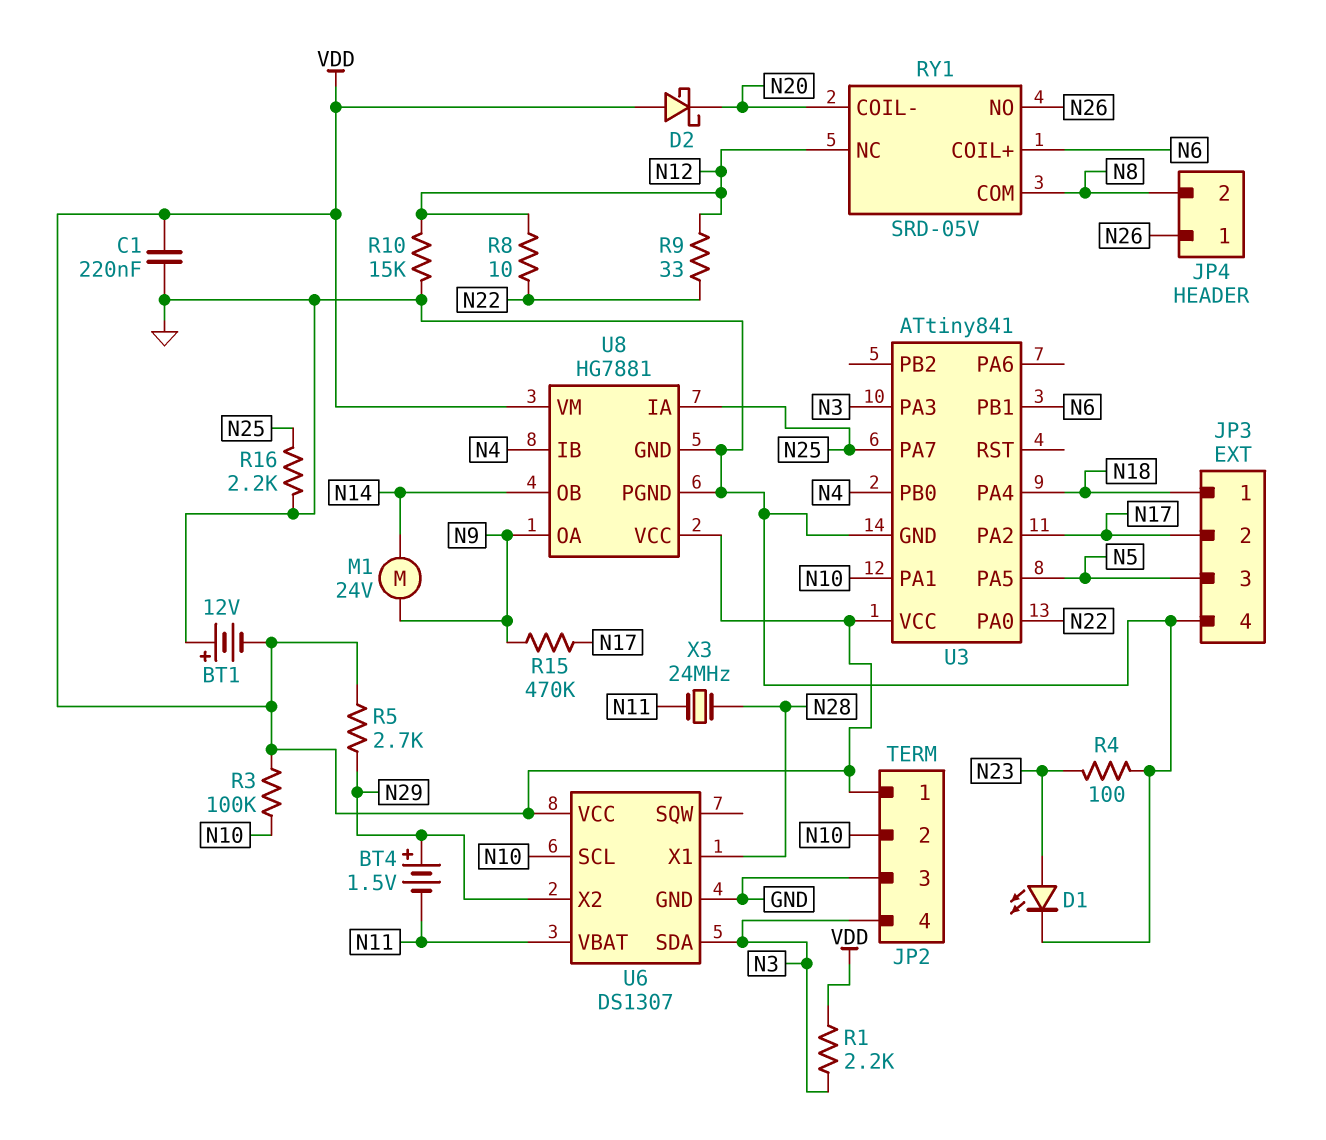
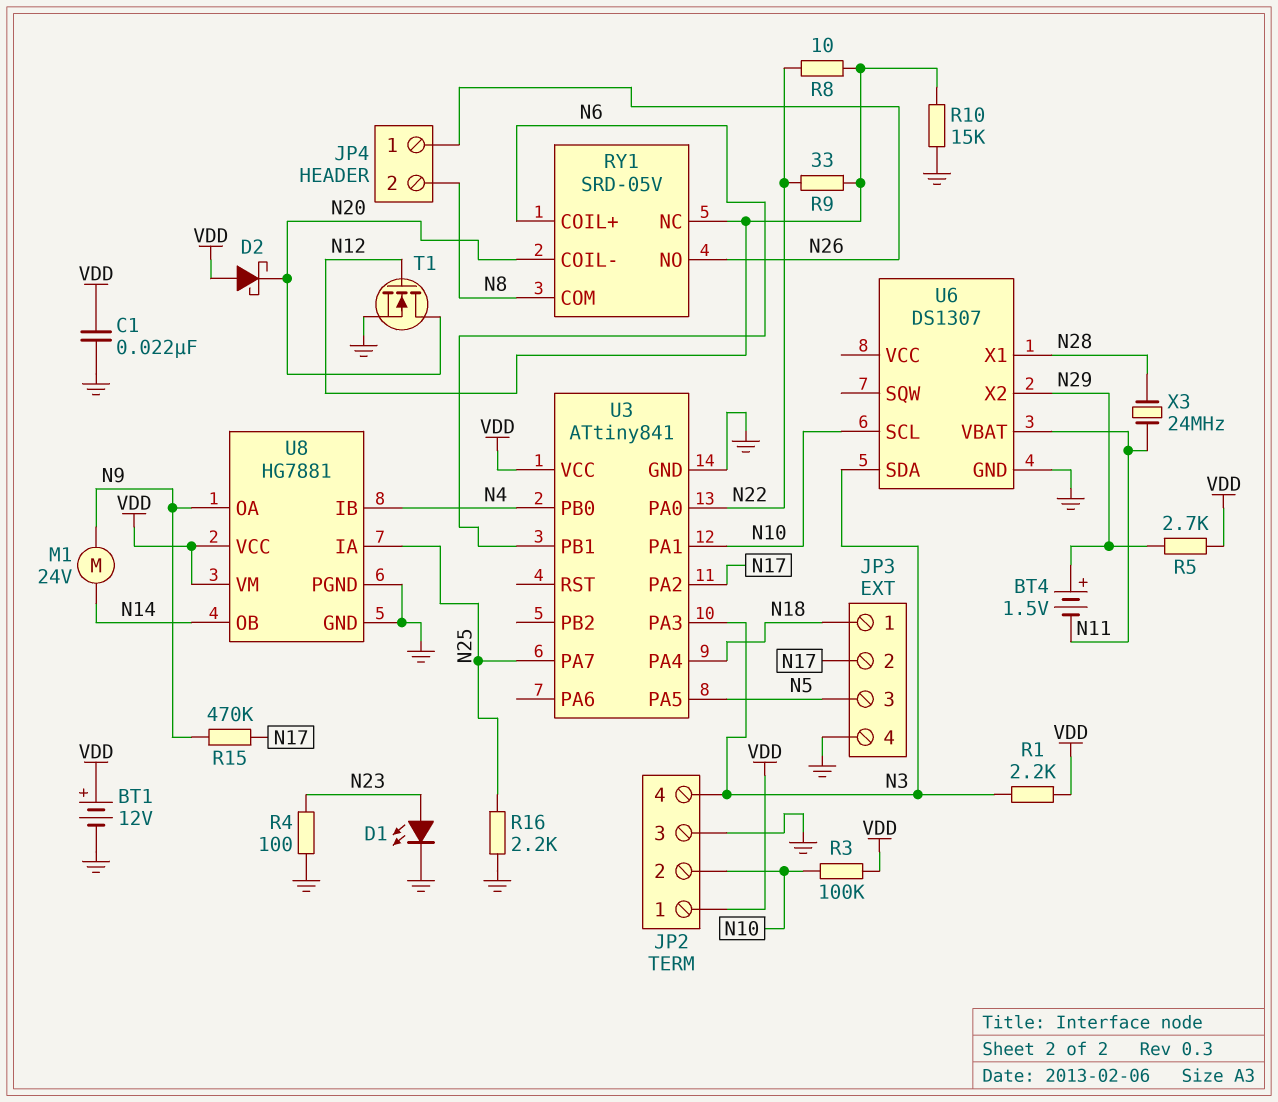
BT1: 12V (plus GND, minus VDD) -> 12V (plus VDD, minus GND)
C1: 220nF (GND, VDD) -> 22nF (GND, VDD)
T1: none -> NMOS (G N12, D N20, S GND)
U6 pin VCC: VDD -> none

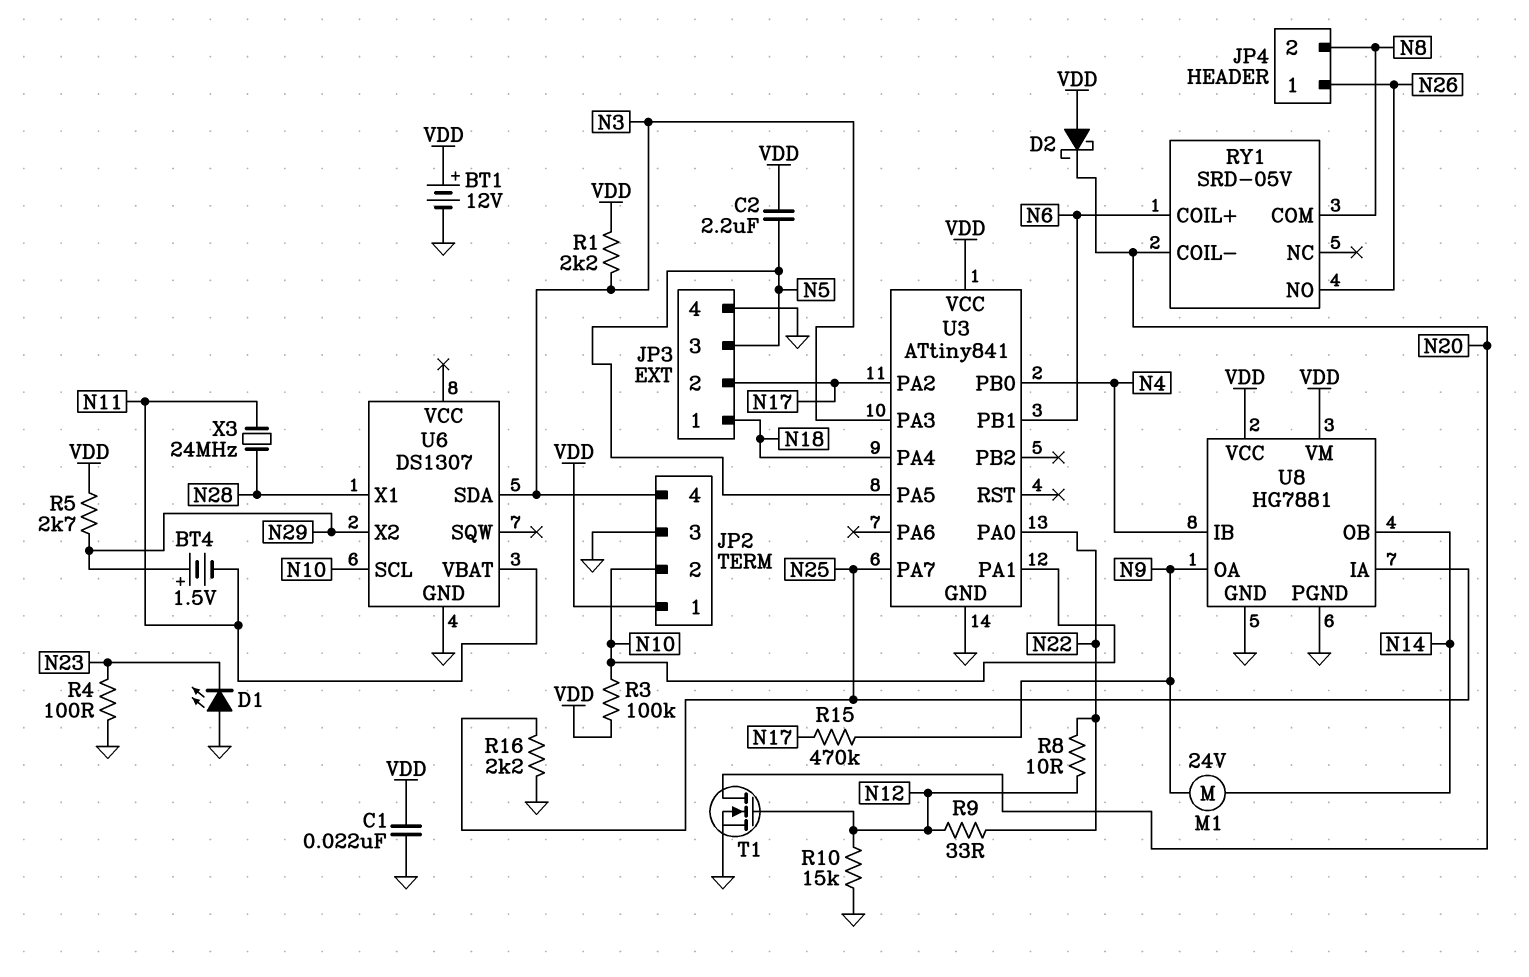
C2: none -> 2.2uF (N5, VDD)
D1: LED (A N23, K GND) -> LED (A GND, K N23)
RY1 pin NC: N12 -> none

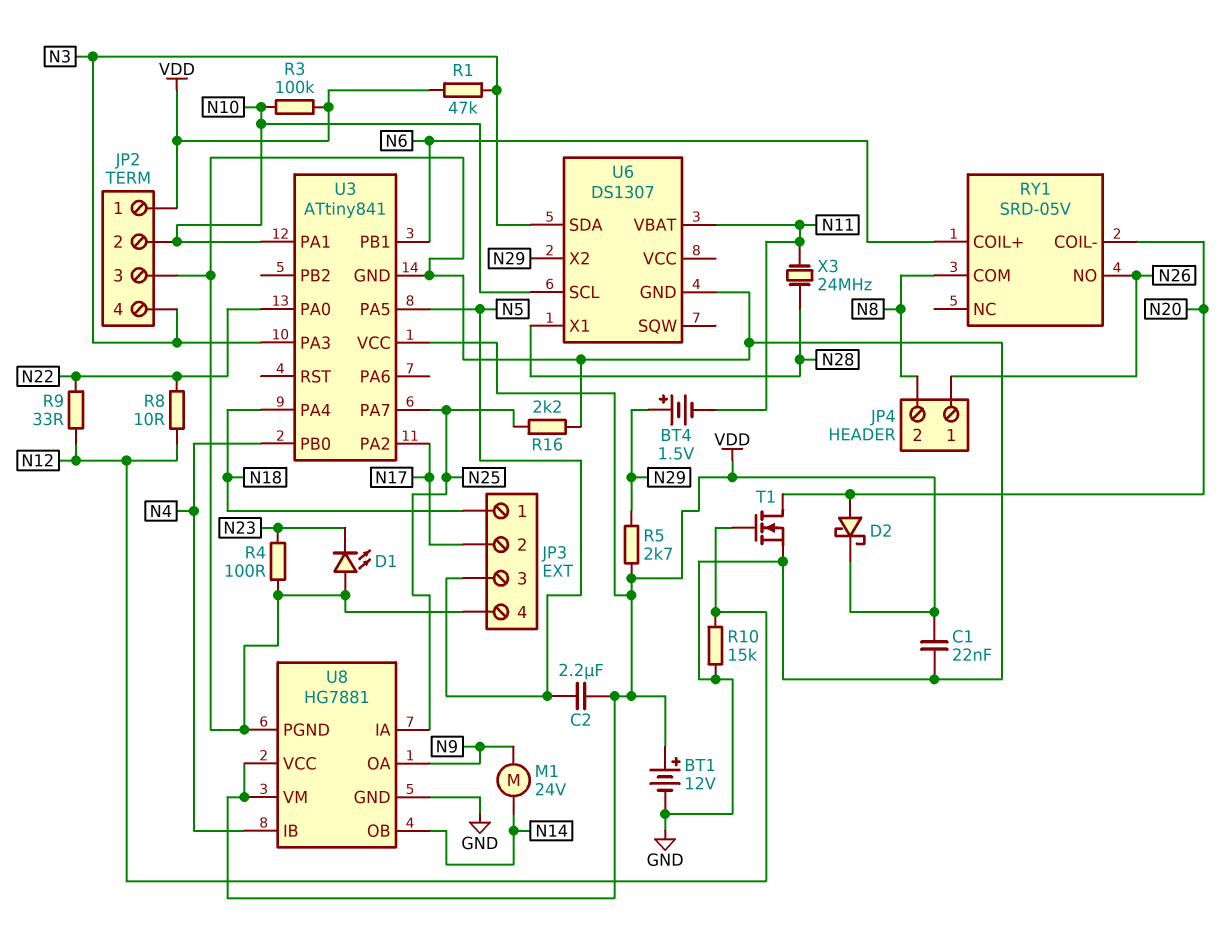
D2: schottky (A VDD, K N20) -> schottky (A N20, K VDD)
R1: 2.2k (N3, VDD) -> 47k (N3, VDD)
R15: 470k (N9, N17) -> none

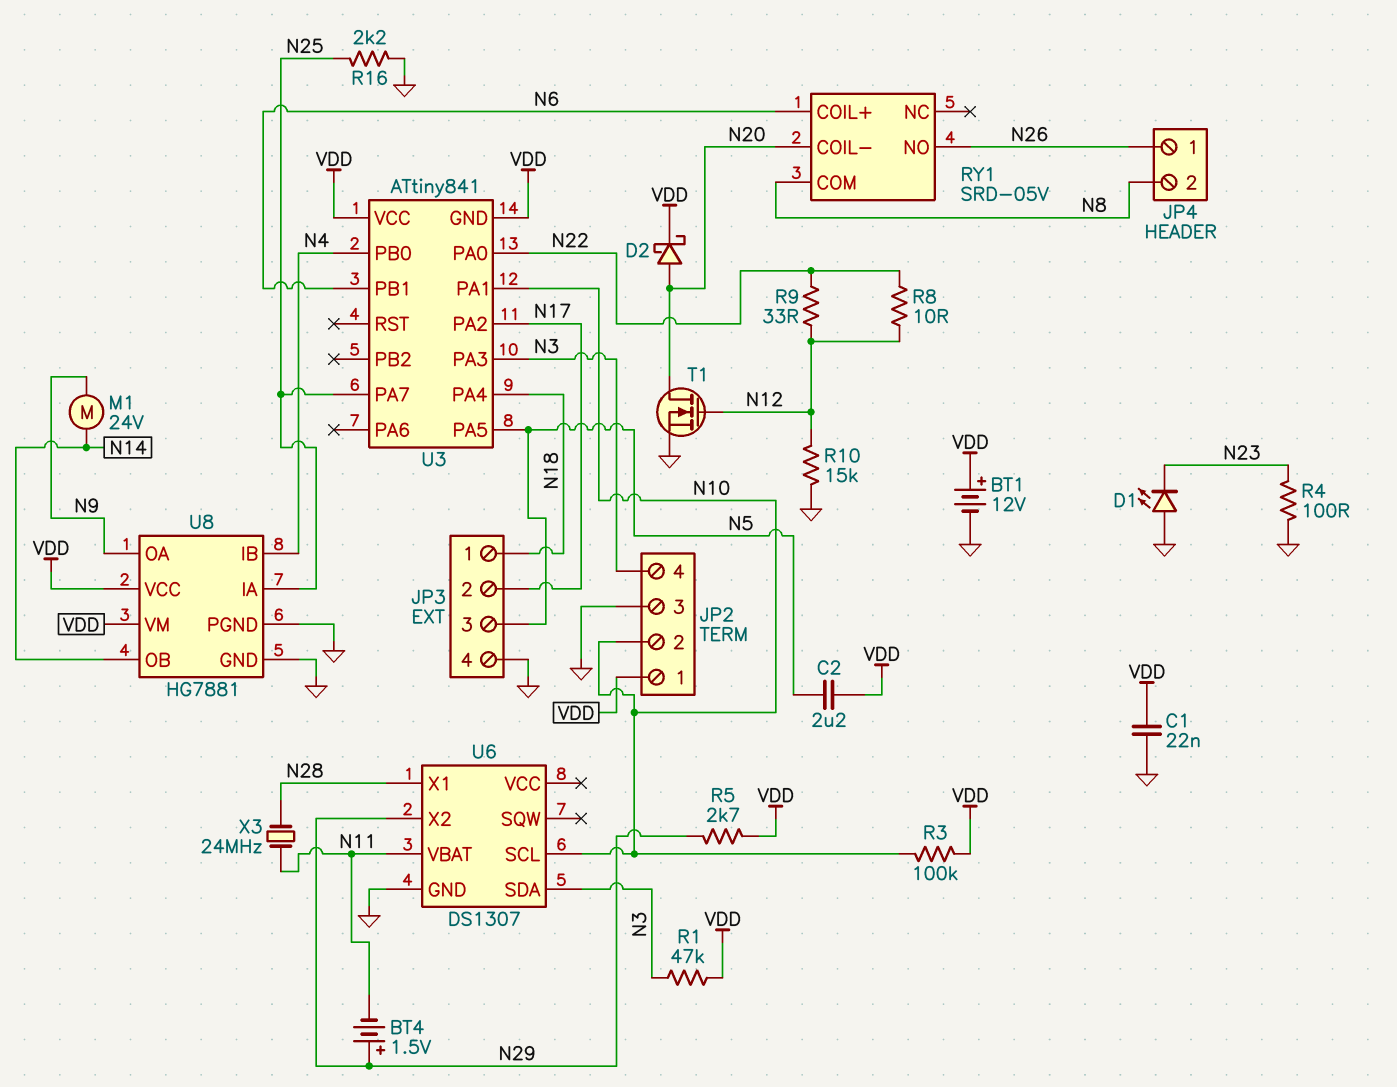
U3 pin GND: GND -> VDD

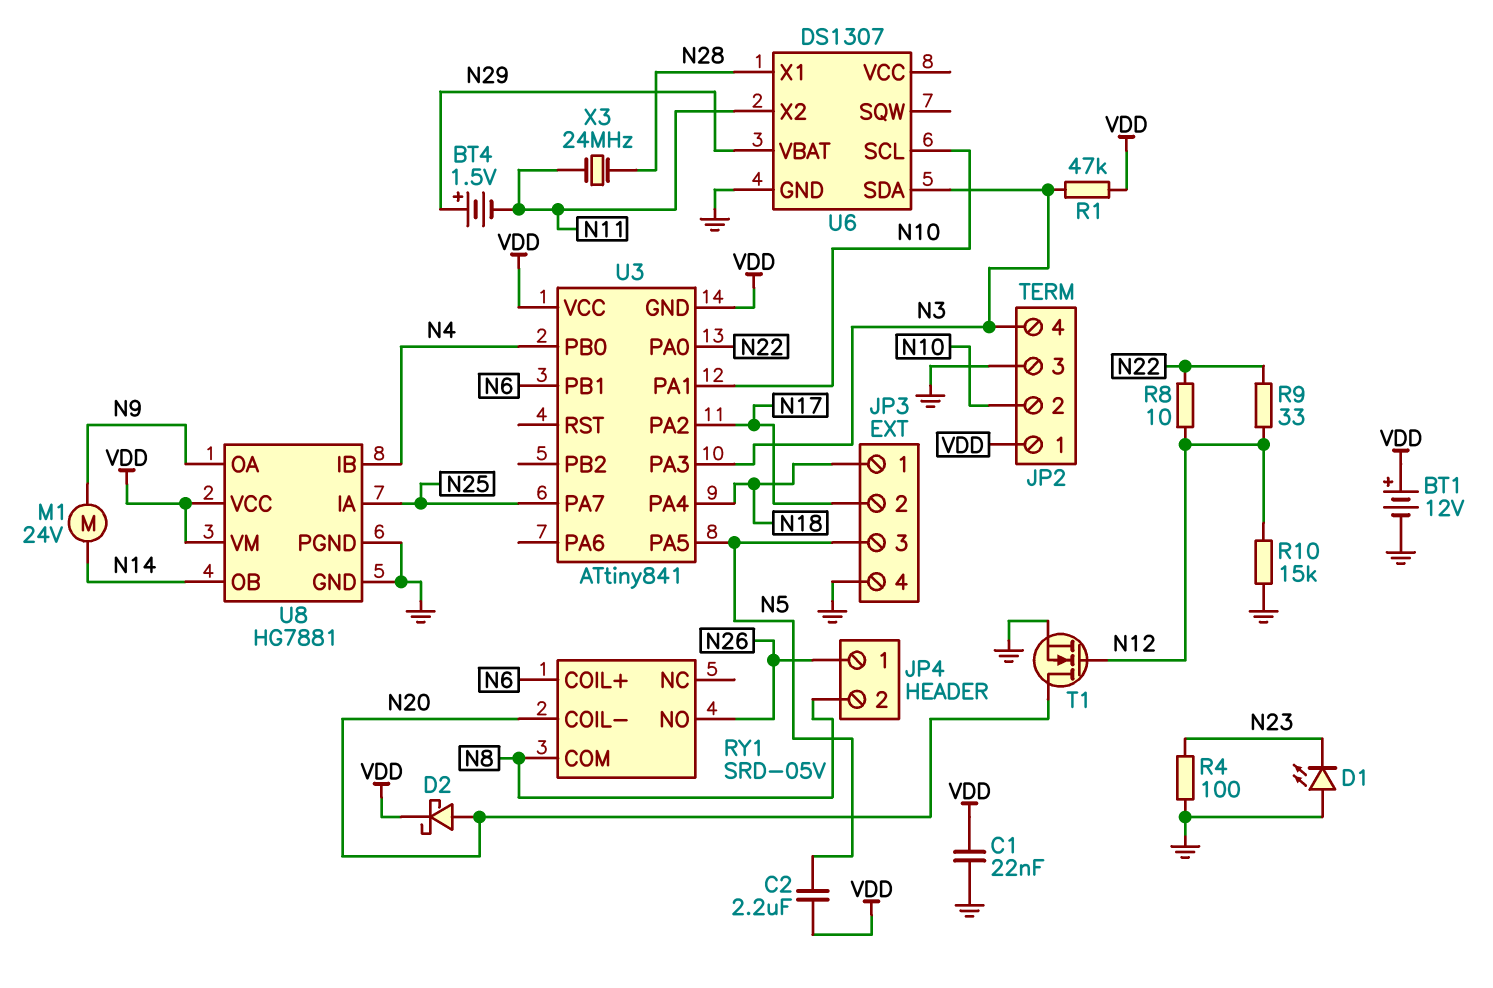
R3: 100k (N10, VDD) -> none
R5: 2.7k (N29, VDD) -> none
R16: 2.2k (GND, N25) -> none
U6 pin VBAT: N11 -> N29
U6 pin X2: N29 -> N11

